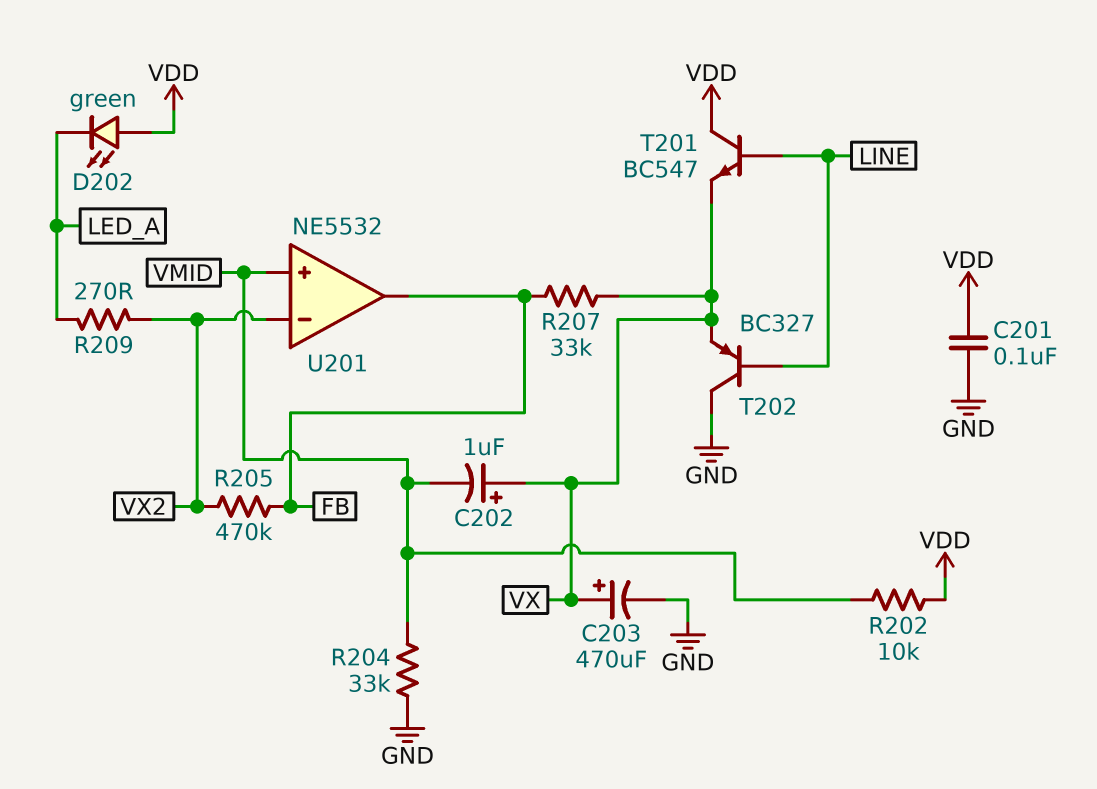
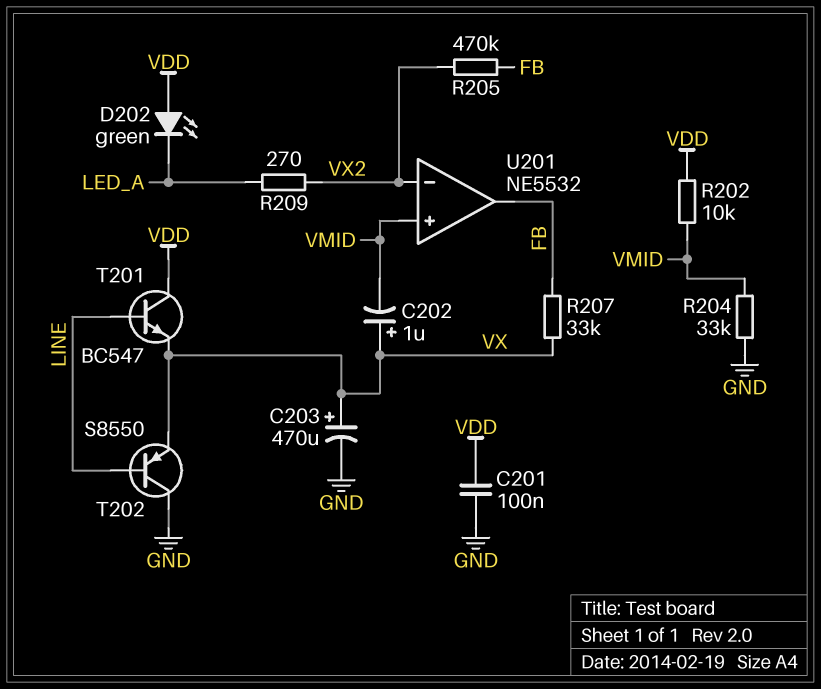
T202: PNP BC327 (B LINE, C GND, E VX) -> PNP S8550 (B LINE, C GND, E VX)

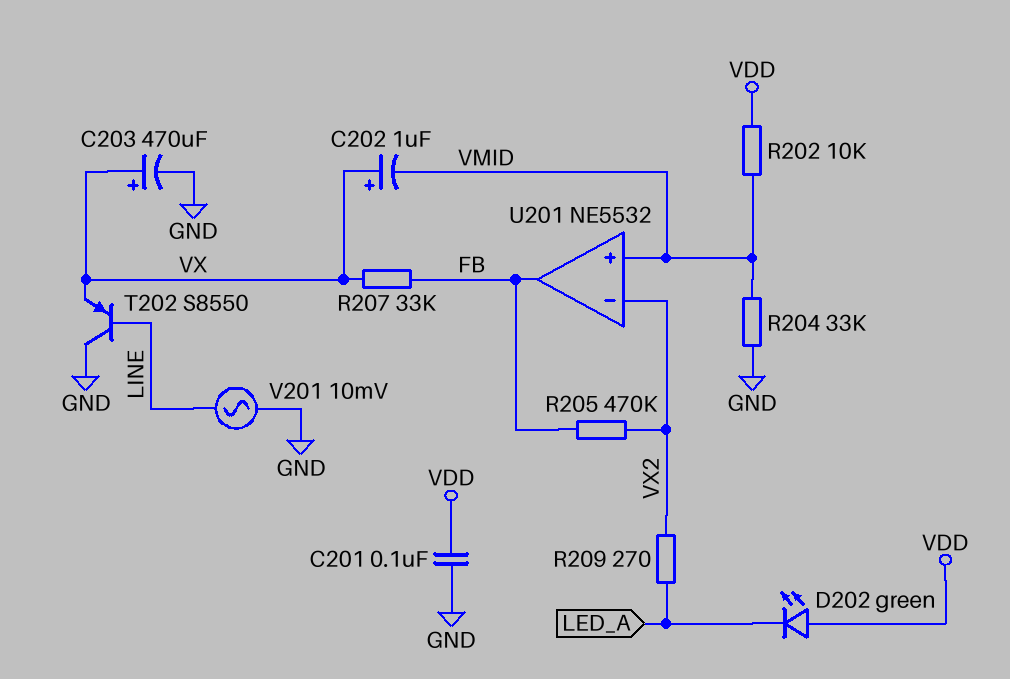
T201: NPN BC547 (B LINE, C VDD, E VX) -> none
V201: none -> AC 10mV (GND, LINE)

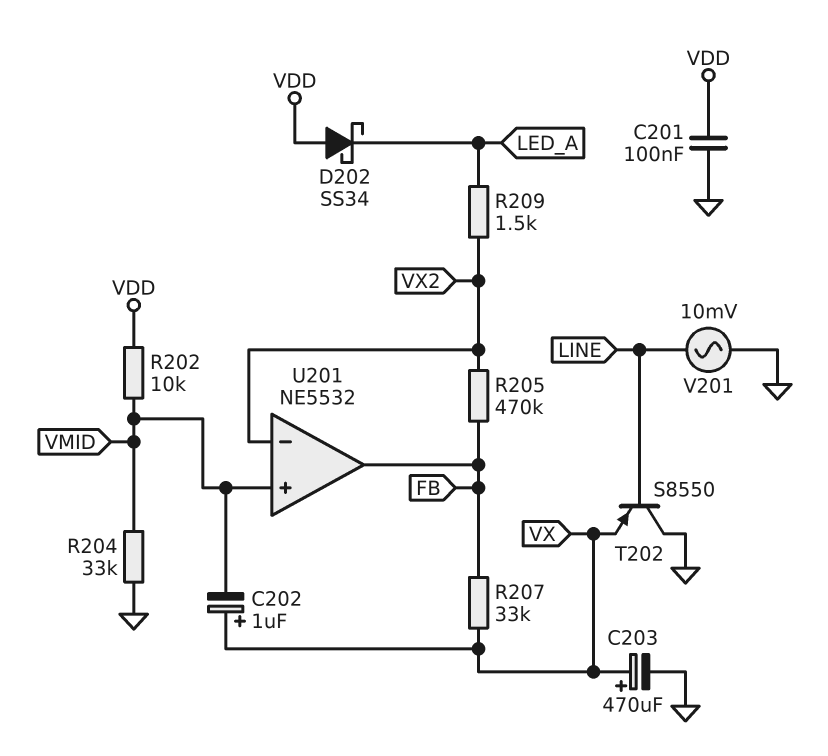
D202: LED green (A VDD, K LED_A) -> schottky SS34 (A VDD, K LED_A)
R209: 270 (LED_A, VX2) -> 1.5k (LED_A, VX2)

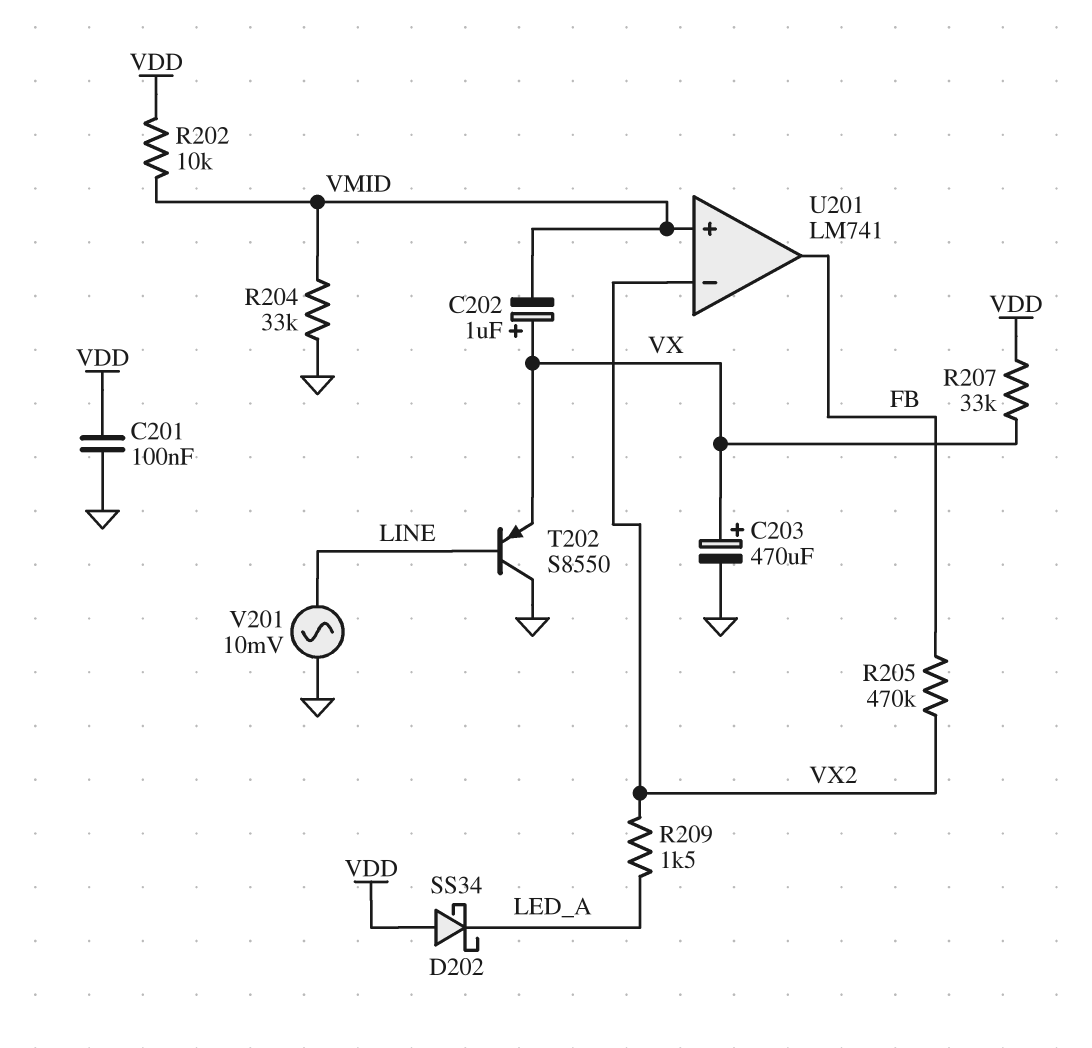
R207: 33k (FB, VX) -> 33k (VDD, VX)
U201: NE5532 -> LM741

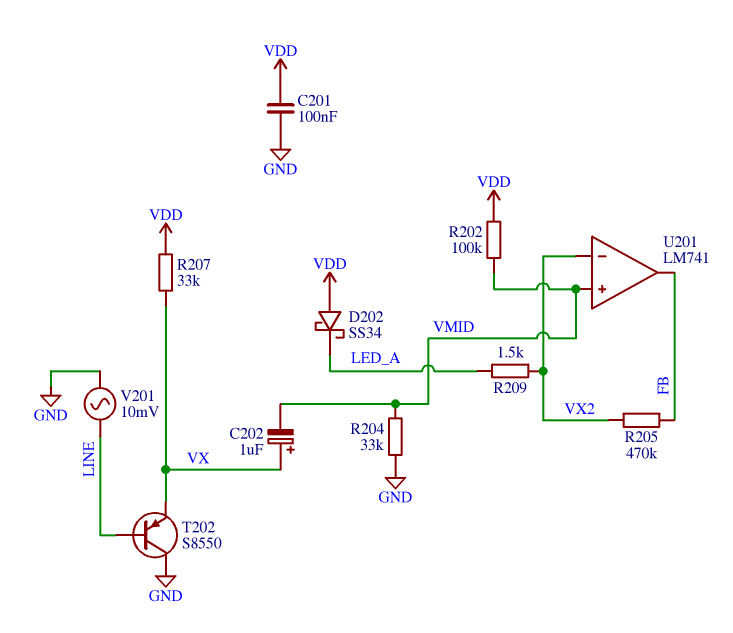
C203: 470uF (plus VX, minus GND) -> none
R202: 10k (VDD, VMID) -> 100k (VDD, VMID)

